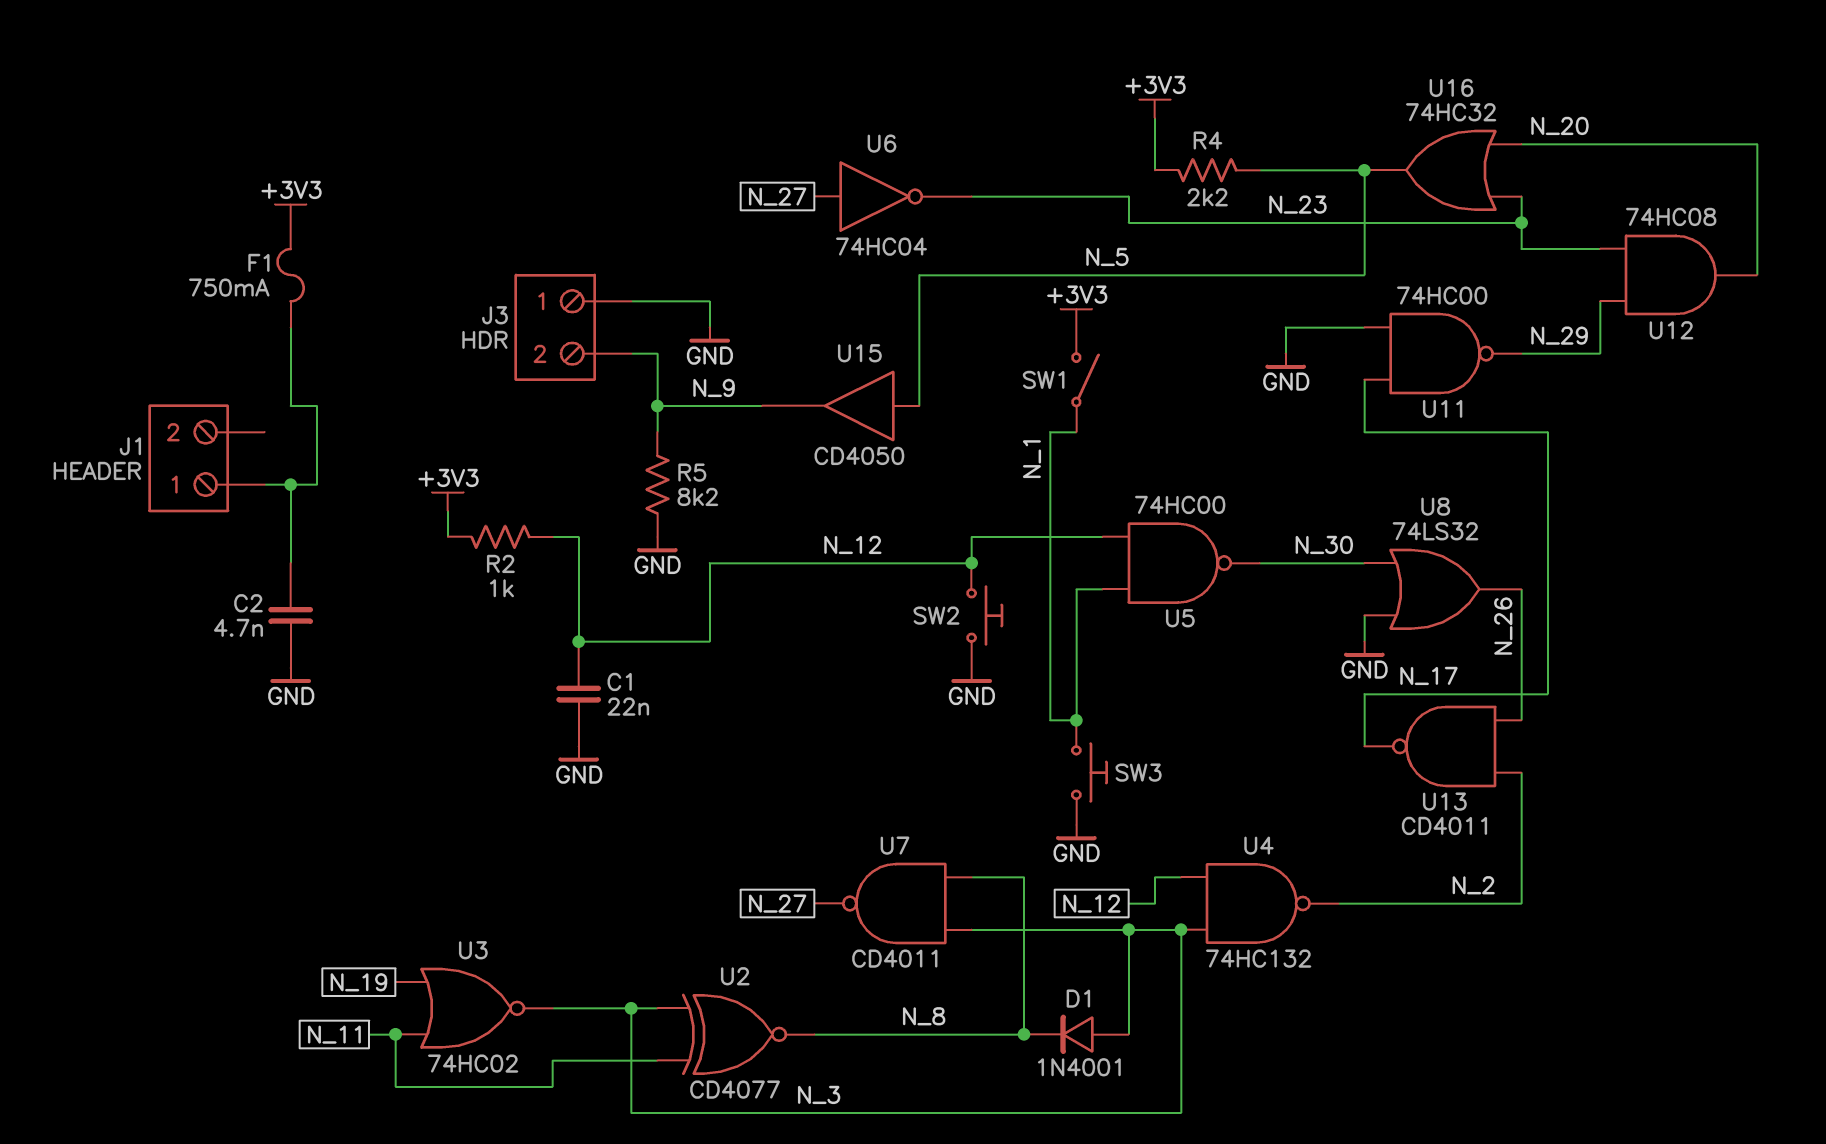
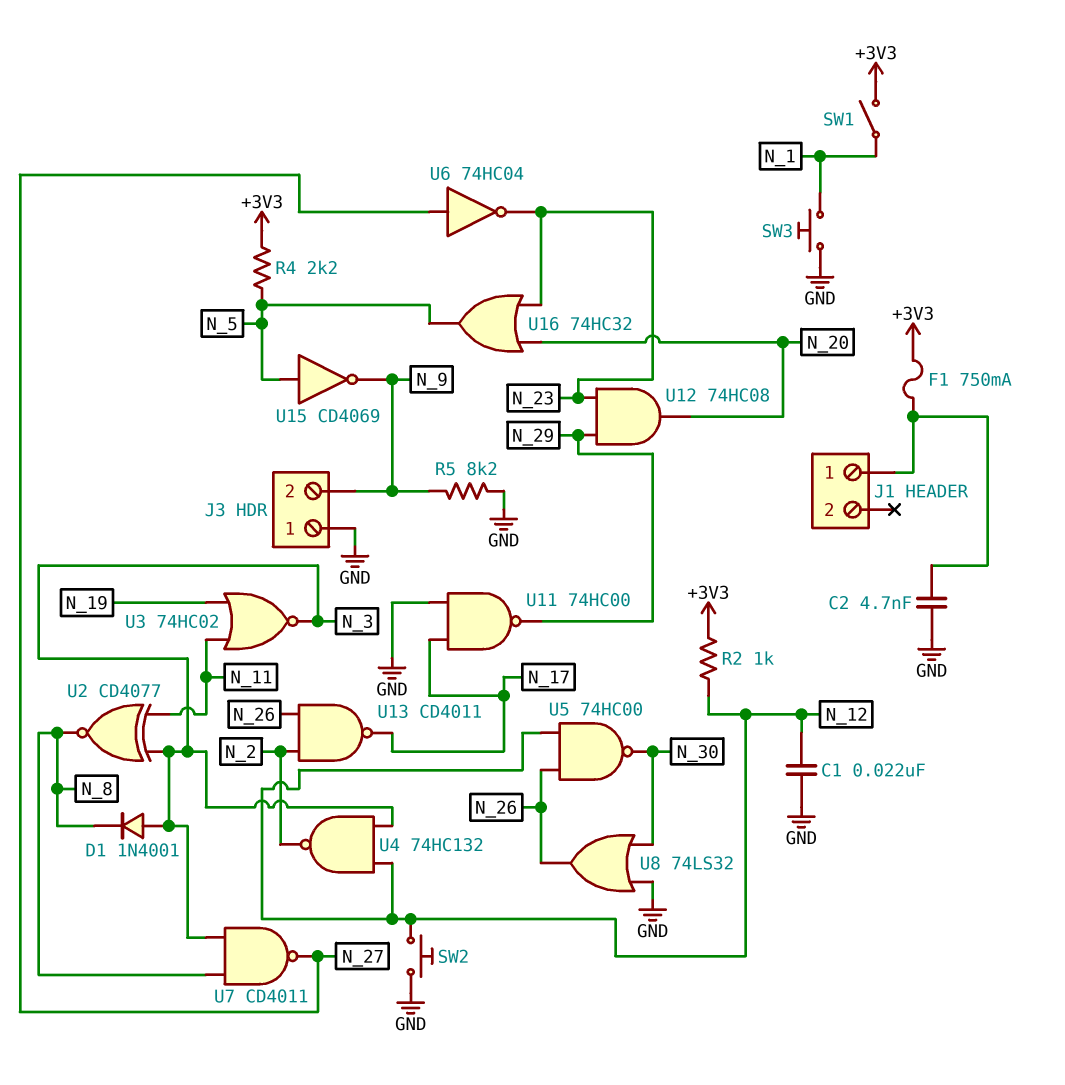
U5: NAND 74HC00 (in N_1, in N_12, out N_30) -> NAND 74HC00 (in N_12, in N_26, out N_30)
U15: buffer CD4050 (in N_5, out N_9) -> NOT CD4069 (in N_5, out N_9)

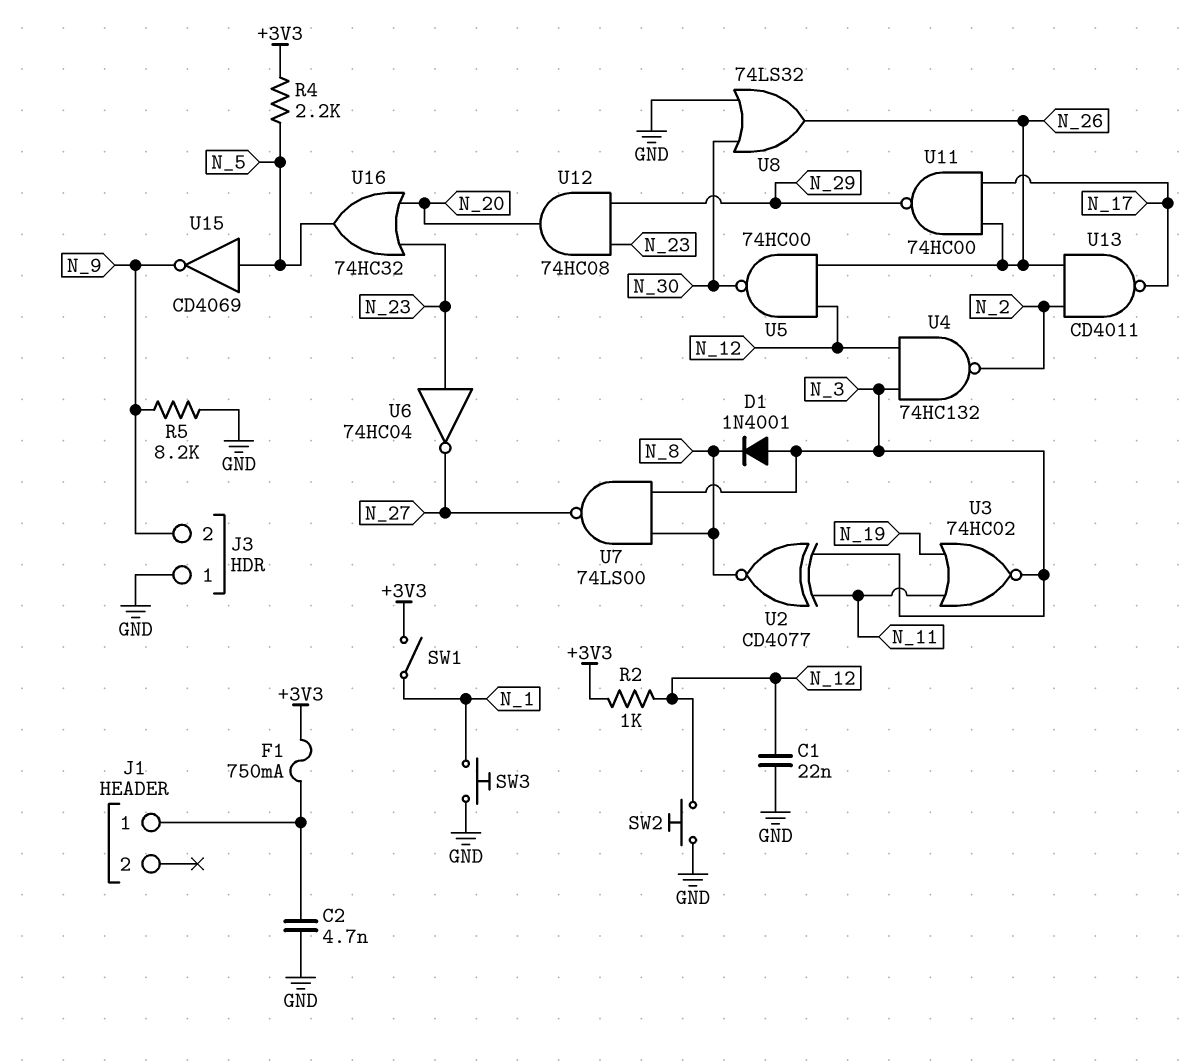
U6: NOT 74HC04 (in N_27, out N_23) -> NOT 74HC04 (in N_23, out N_27)
U7: NAND CD4011 (in N_3, in N_8, out N_27) -> NAND 74LS00 (in N_3, in N_8, out N_27)
U11: NAND 74HC00 (in GND, in N_17, out N_29) -> NAND 74HC00 (in N_17, in N_26, out N_29)

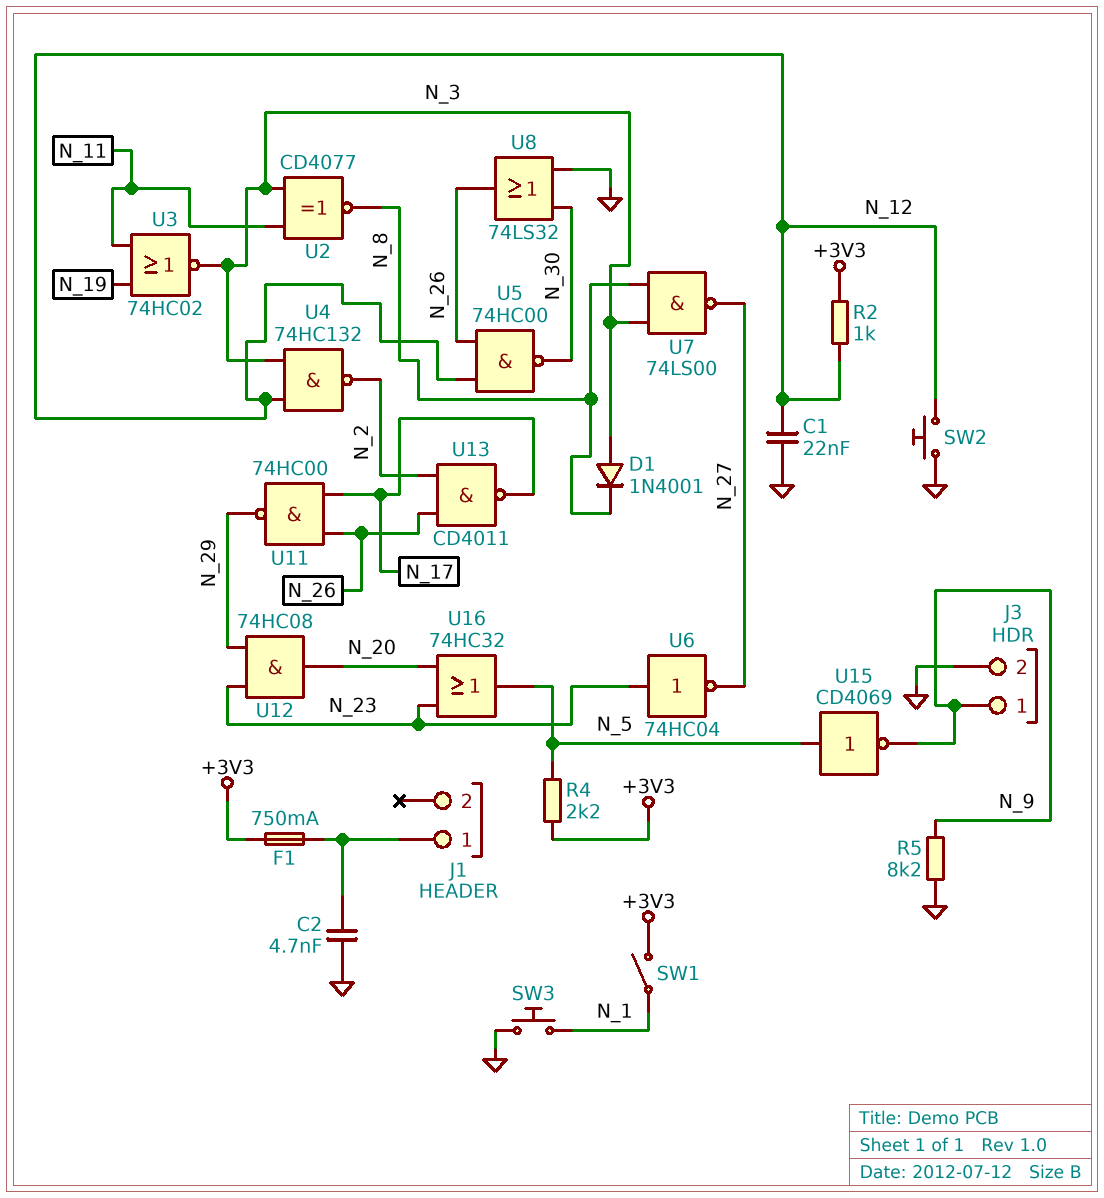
J3 pin 1: GND -> N_9
J3 pin 2: N_9 -> GND

